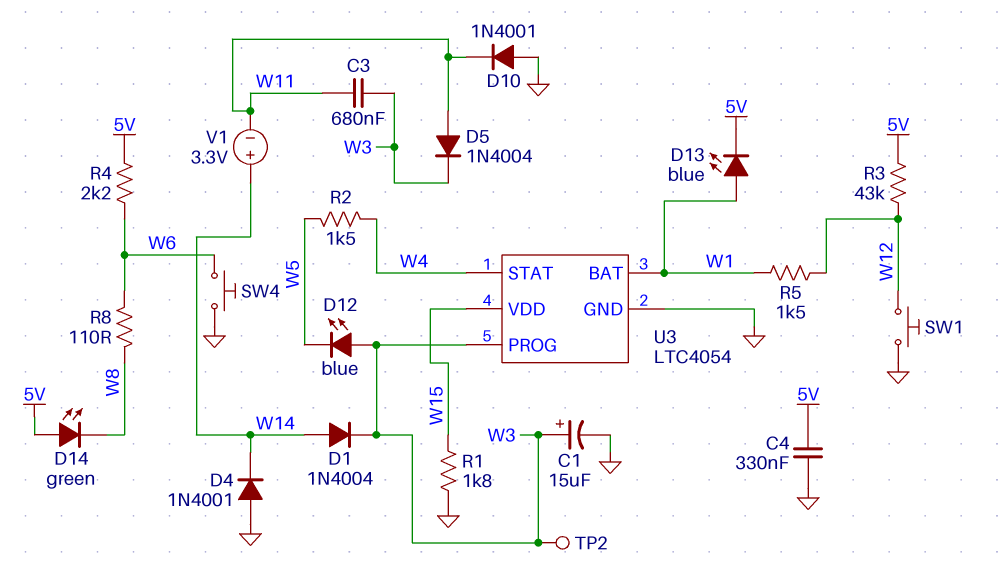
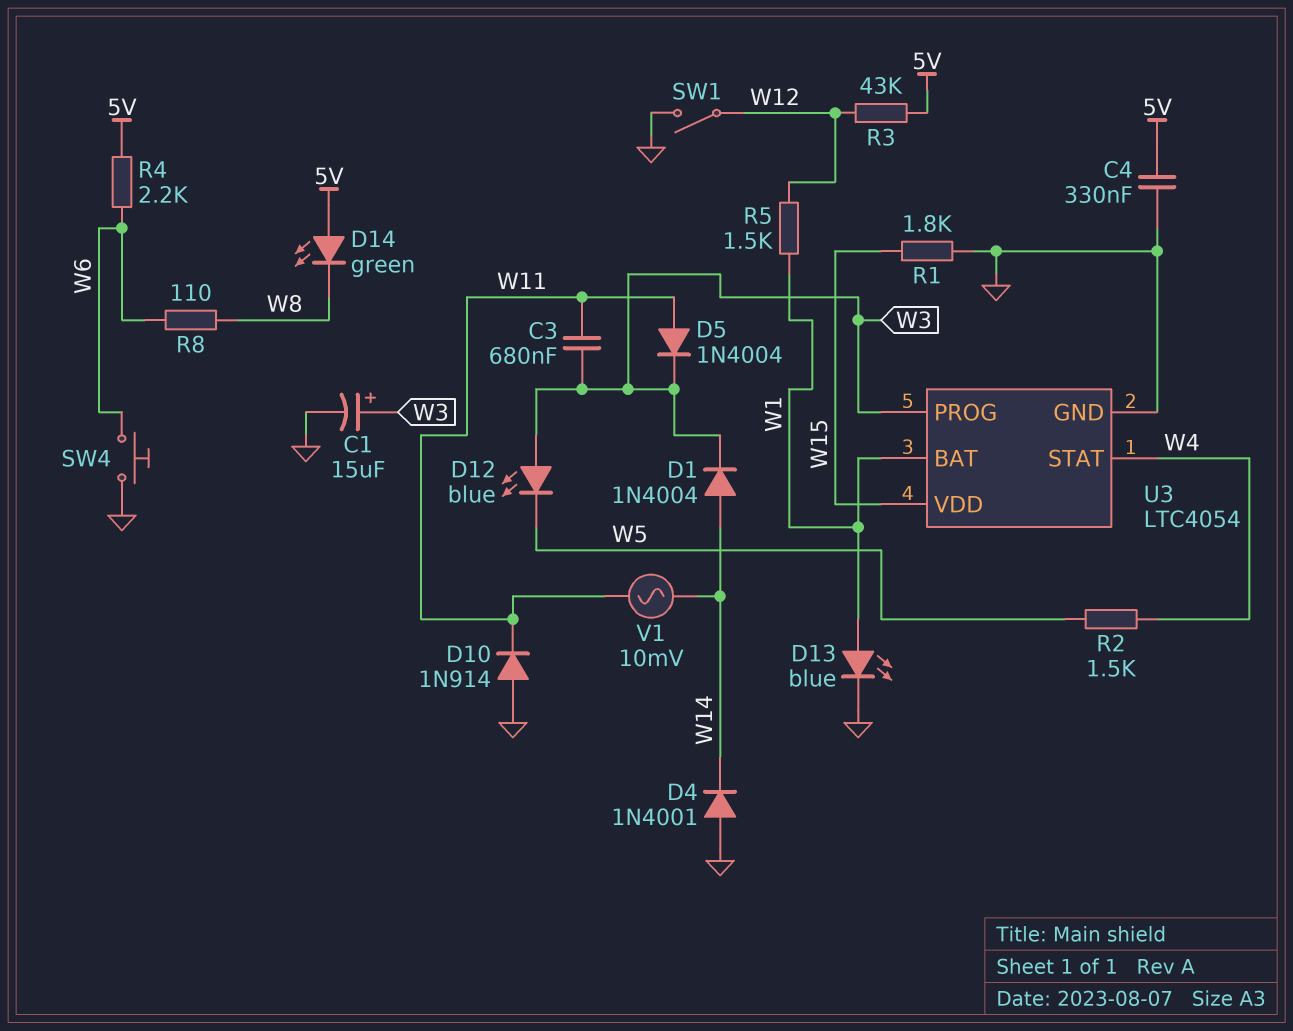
D10: diode 1N4001 (A GND, K W11) -> diode 1N914 (A GND, K W11)
D13: LED blue (A W1, K 5V) -> LED blue (A W1, K GND)
SW1: button (GND, W12) -> switch (GND, W12)
TP2: test point (W3) -> none
V1: 3.3V (plus W14, minus W11) -> AC 10mV (W11, W14)

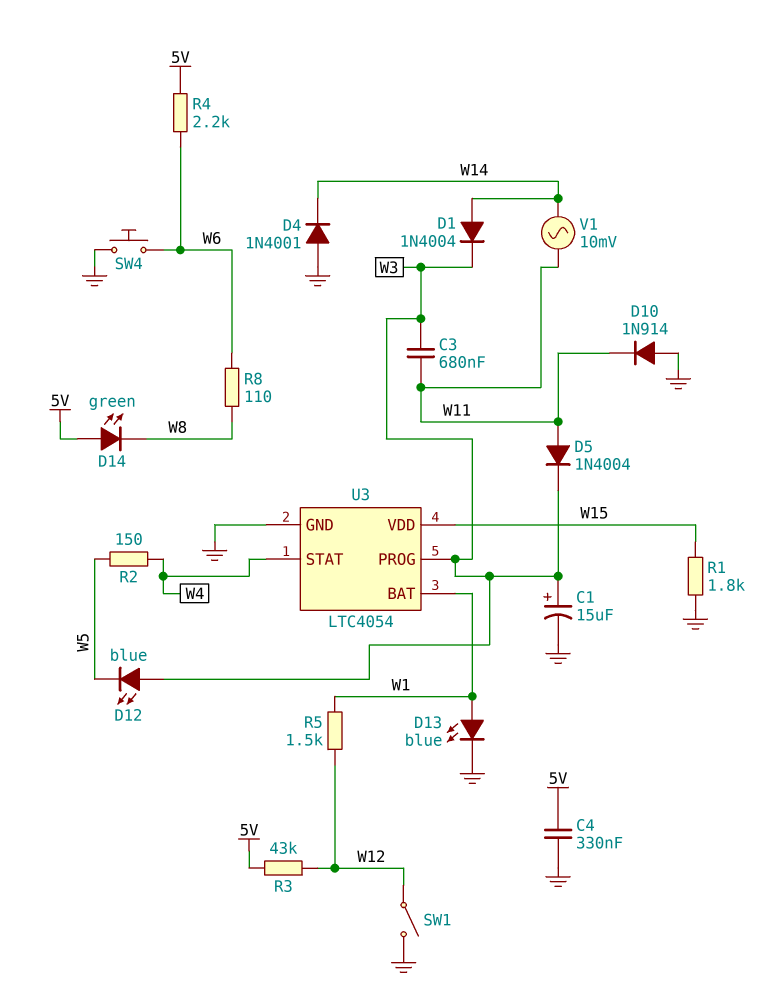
R2: 1.5k (W4, W5) -> 150 (W4, W5)

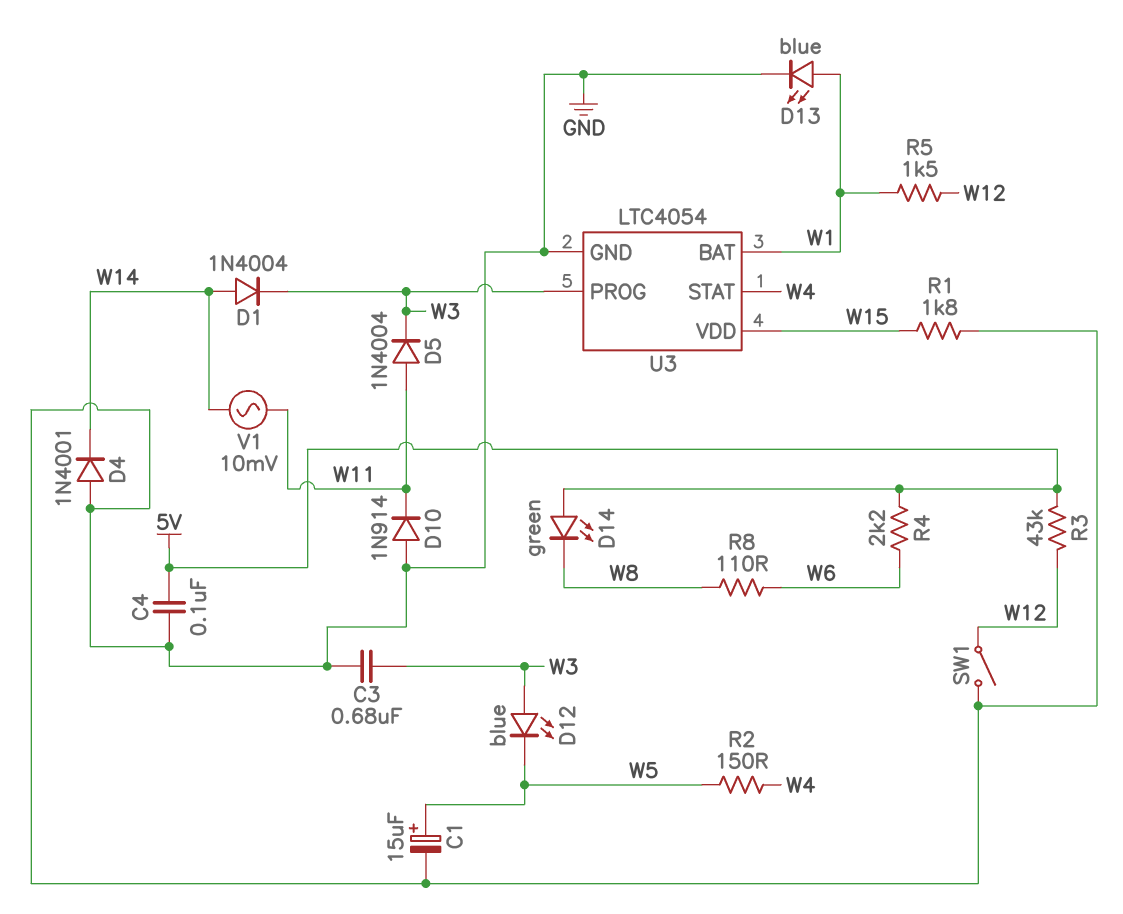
C1: 15uF (plus W3, minus GND) -> 15uF (plus W5, minus GND)
C3: 680nF (W3, W11) -> 680nF (GND, W3)
C4: 330nF (5V, GND) -> 100nF (5V, GND)
SW4: button (GND, W6) -> none

